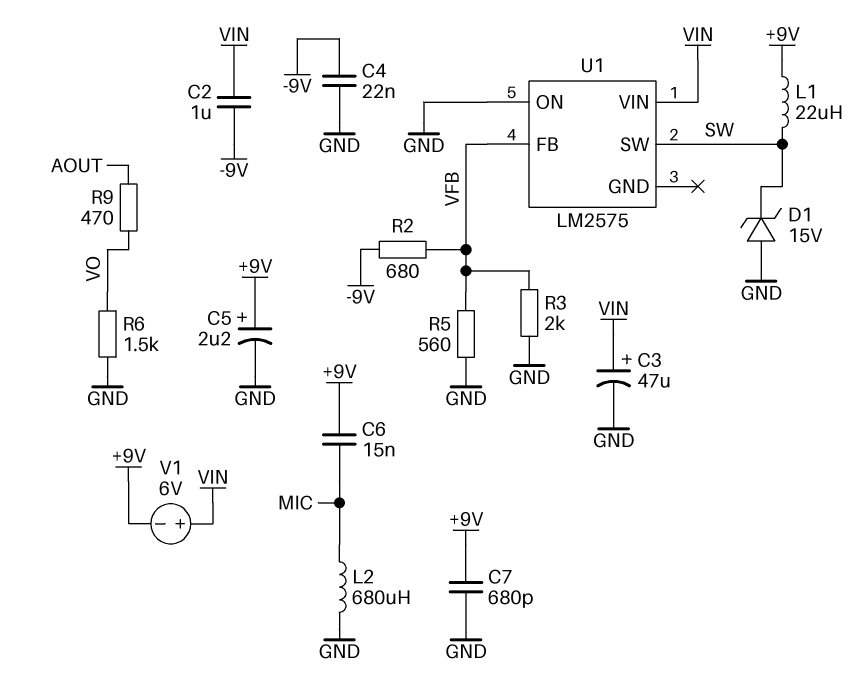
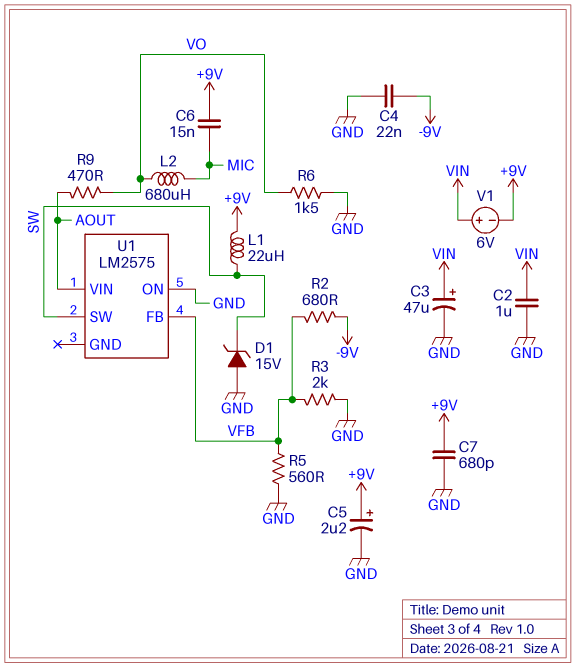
C2: 1uF (-9V, VIN) -> 1uF (GND, VIN)
L2: 680uH (GND, MIC) -> 680uH (MIC, VO)
U1 pin VIN: VIN -> AOUT

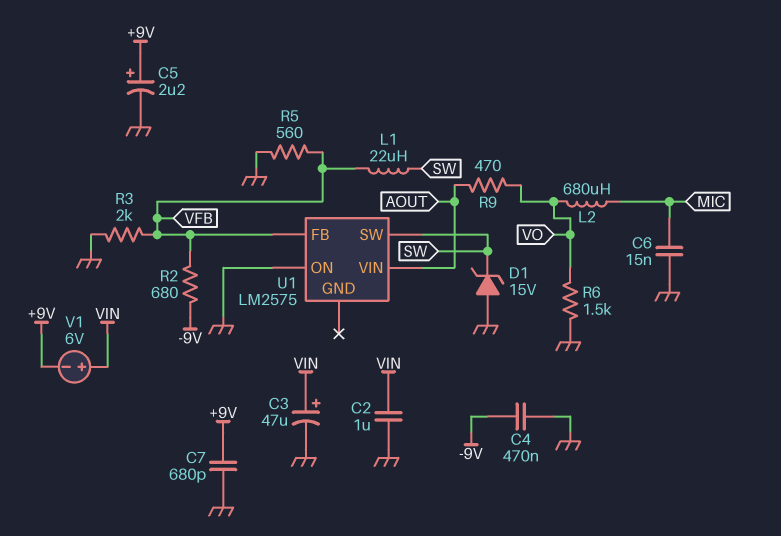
C4: 22nF (-9V, GND) -> 470nF (-9V, GND)
C6: 15nF (+9V, MIC) -> 15nF (GND, MIC)
L1: 22uH (+9V, SW) -> 22uH (SW, VFB)

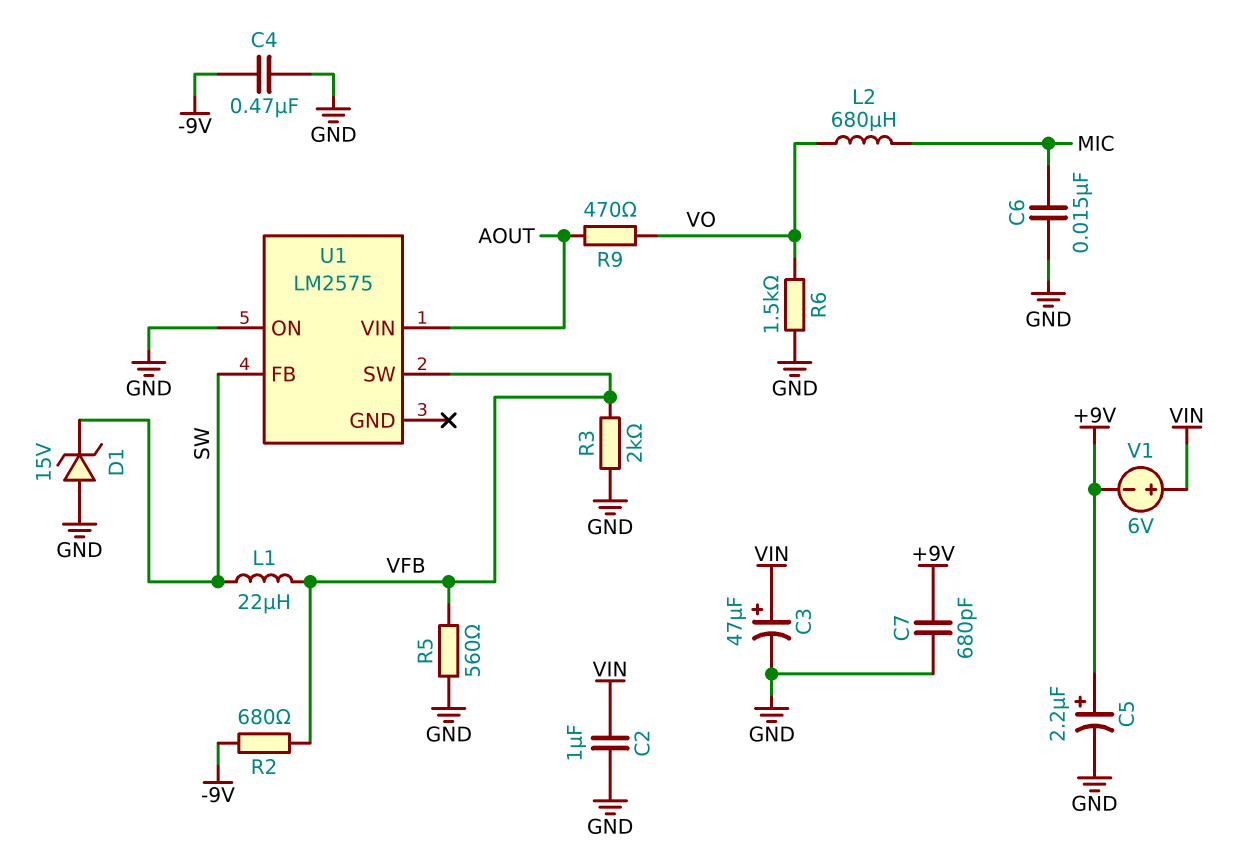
U1 pin FB: VFB -> SW
U1 pin SW: SW -> VFB

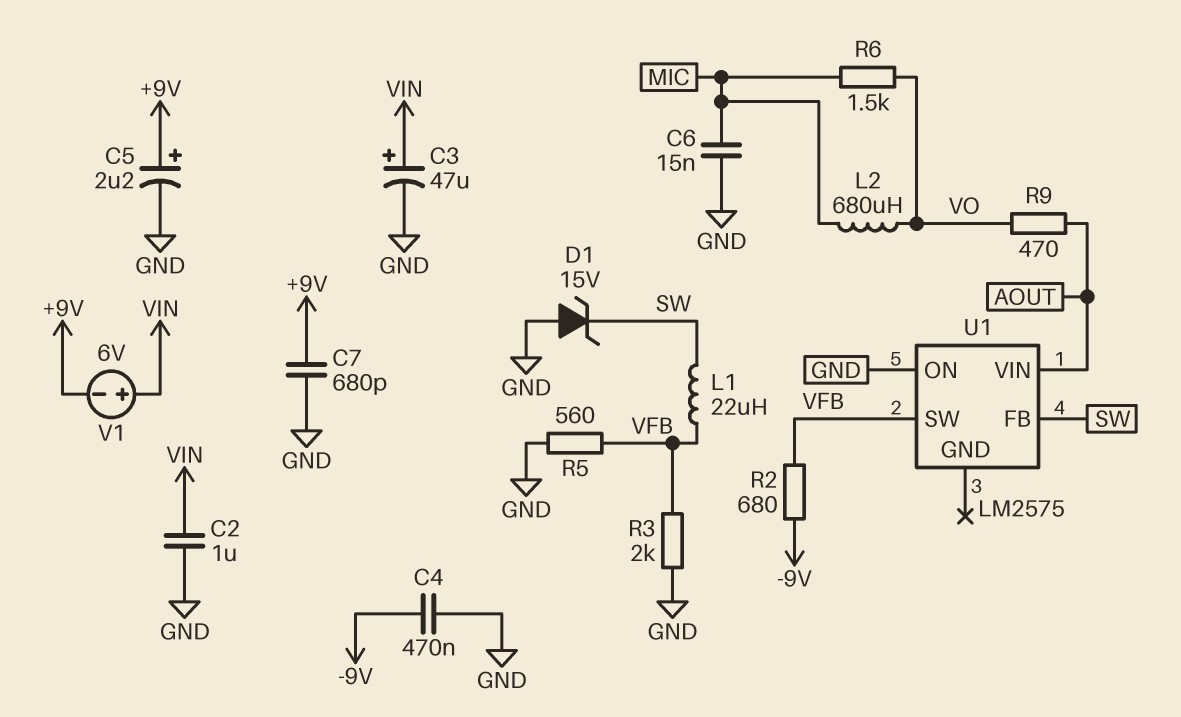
R6: 1.5k (GND, VO) -> 1.5k (MIC, VO)

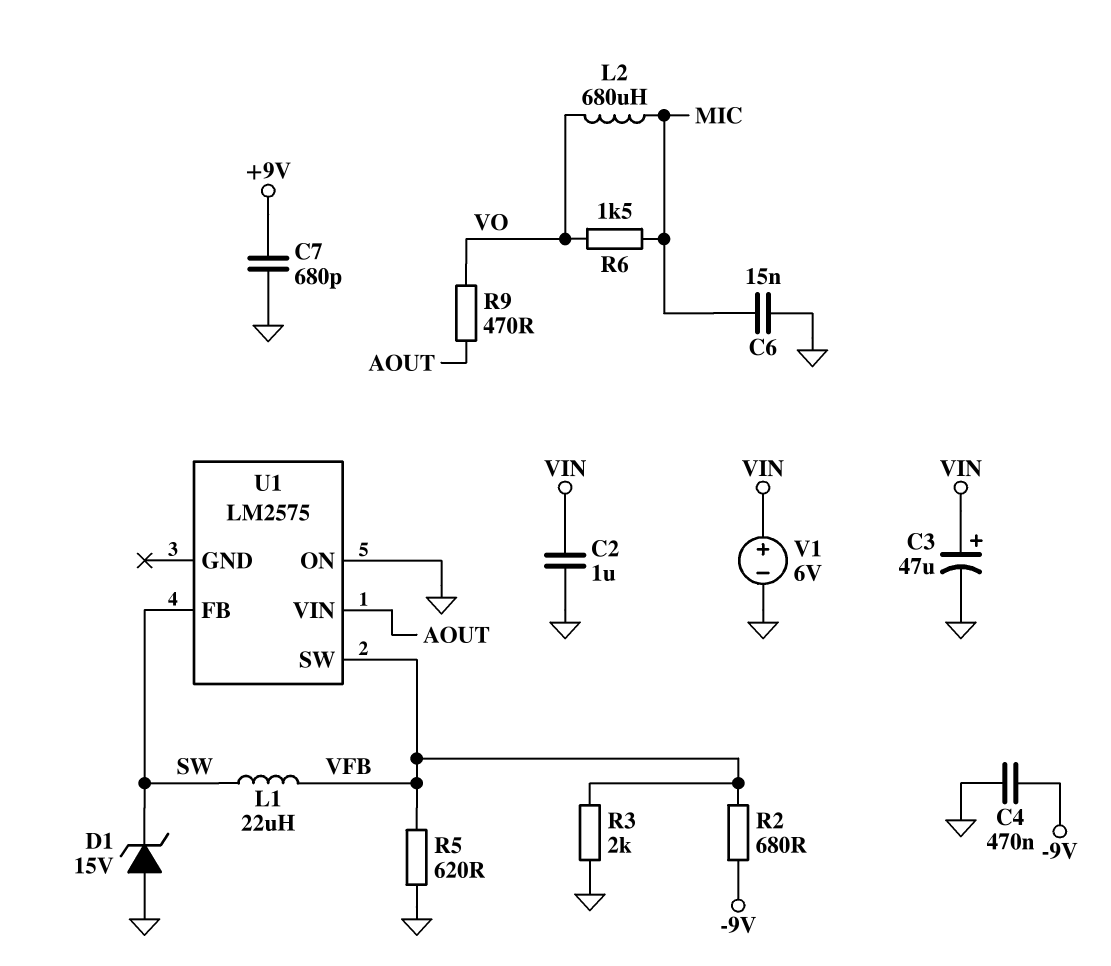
C5: 2.2uF (plus +9V, minus GND) -> none
R5: 560 (GND, VFB) -> 620 (GND, VFB)
V1: 6V (plus VIN, minus +9V) -> 6V (plus VIN, minus GND)

